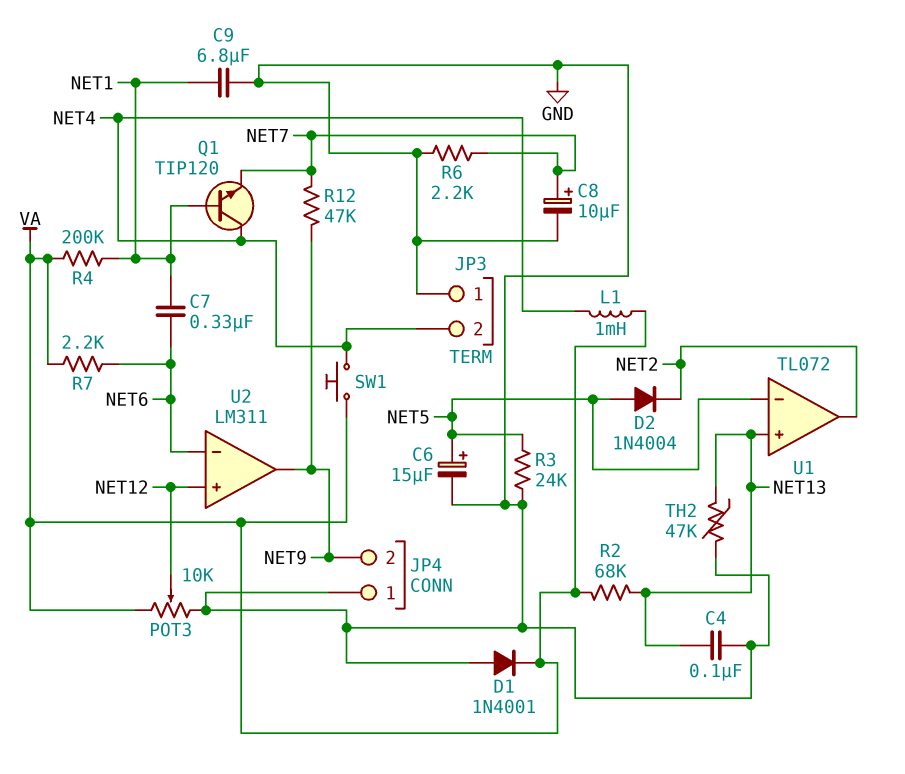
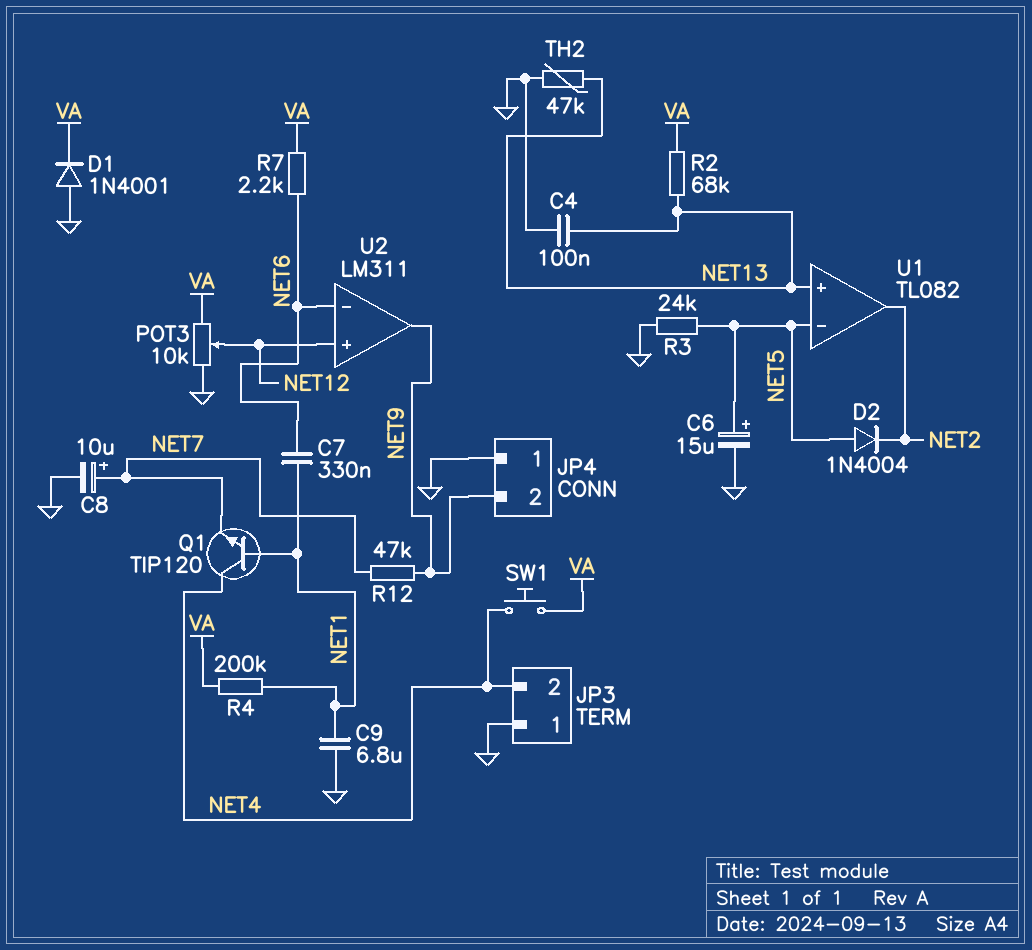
L1: 1mH (NET4, VA) -> none
R6: 2.2k (GND, NET7) -> none
U1: TL072 -> TL082

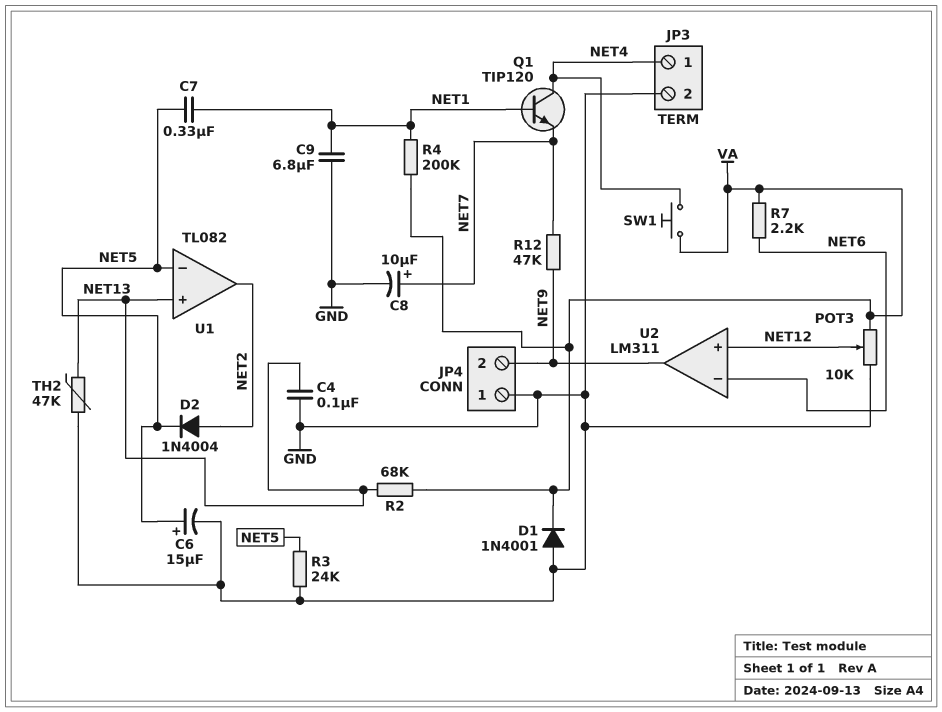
C7: 330nF (NET1, NET6) -> 330nF (NET1, NET5)
D2: diode 1N4004 (A NET5, K NET2) -> diode 1N4004 (A NET2, K NET5)
JP3 pin 1: GND -> NET4
JP3 pin 2: NET4 -> GND

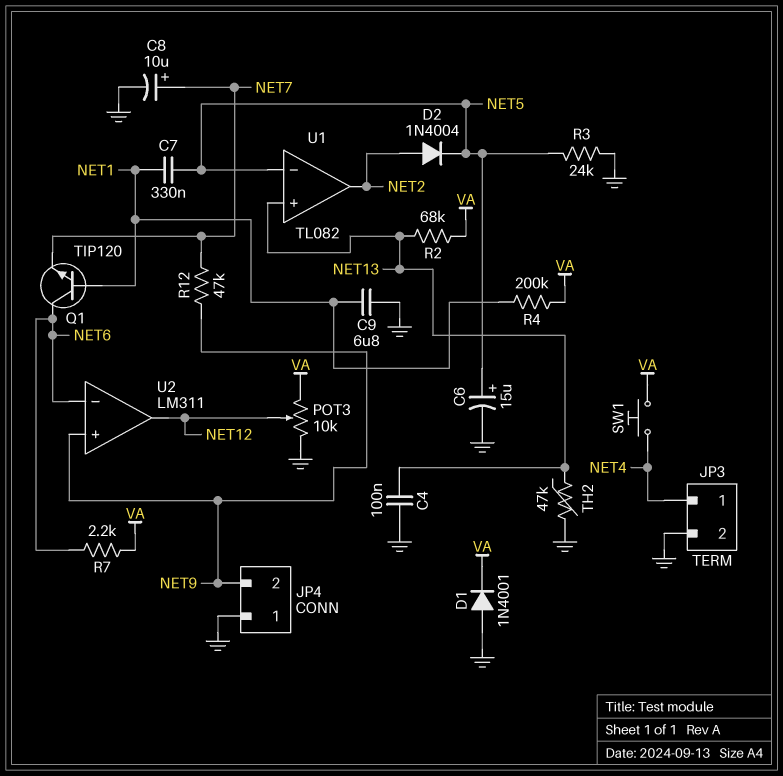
Q1: NPN TIP120 (B NET1, C NET4, E NET7) -> NPN TIP120 (B NET1, C NET6, E NET7)
U2 pin in+: NET12 -> NET9
U2 pin out: NET9 -> NET12

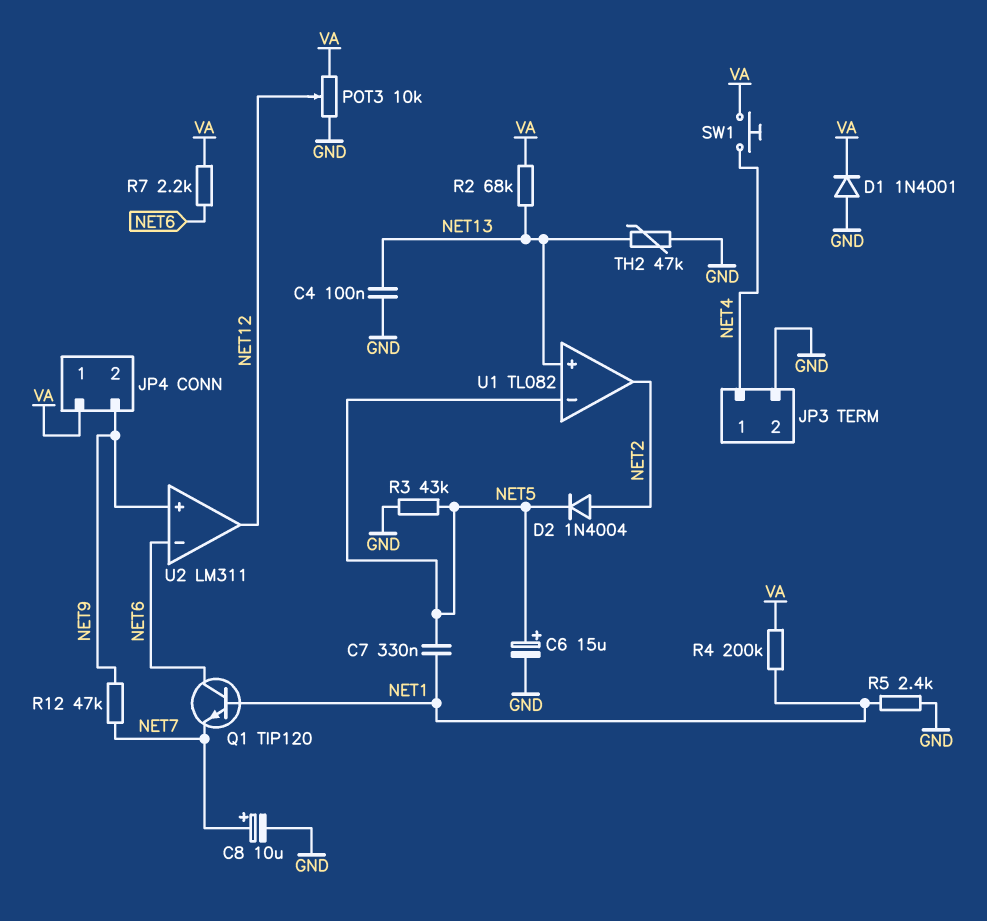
C9: 6.8uF (GND, NET1) -> none
JP4 pin 1: GND -> VA
R3: 24k (GND, NET5) -> 43k (GND, NET5)
R5: none -> 2.4k (GND, NET1)

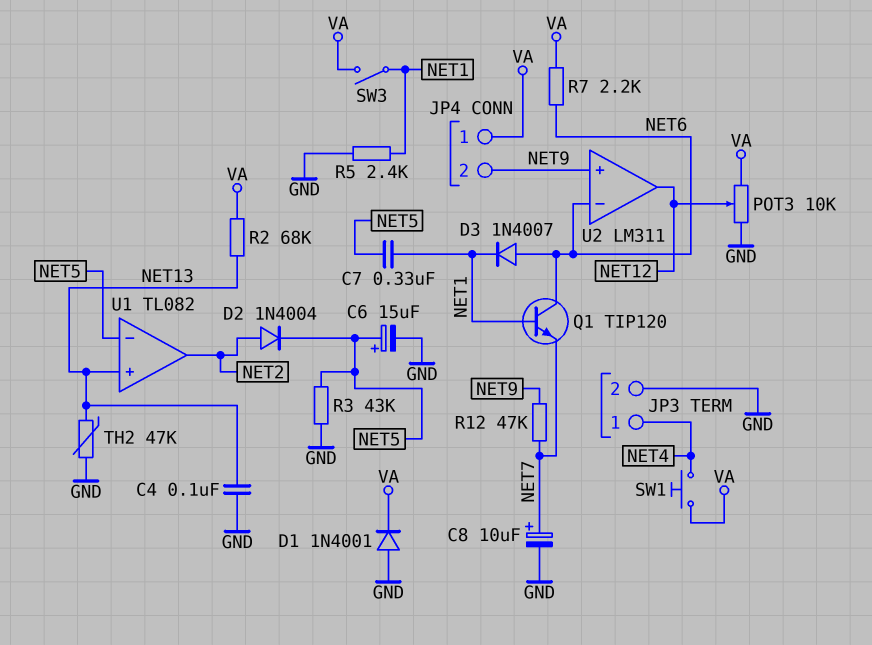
D3: none -> diode 1N4007 (A NET6, K NET1)
R4: 200k (NET1, VA) -> none
SW3: none -> switch (NET1, VA)

